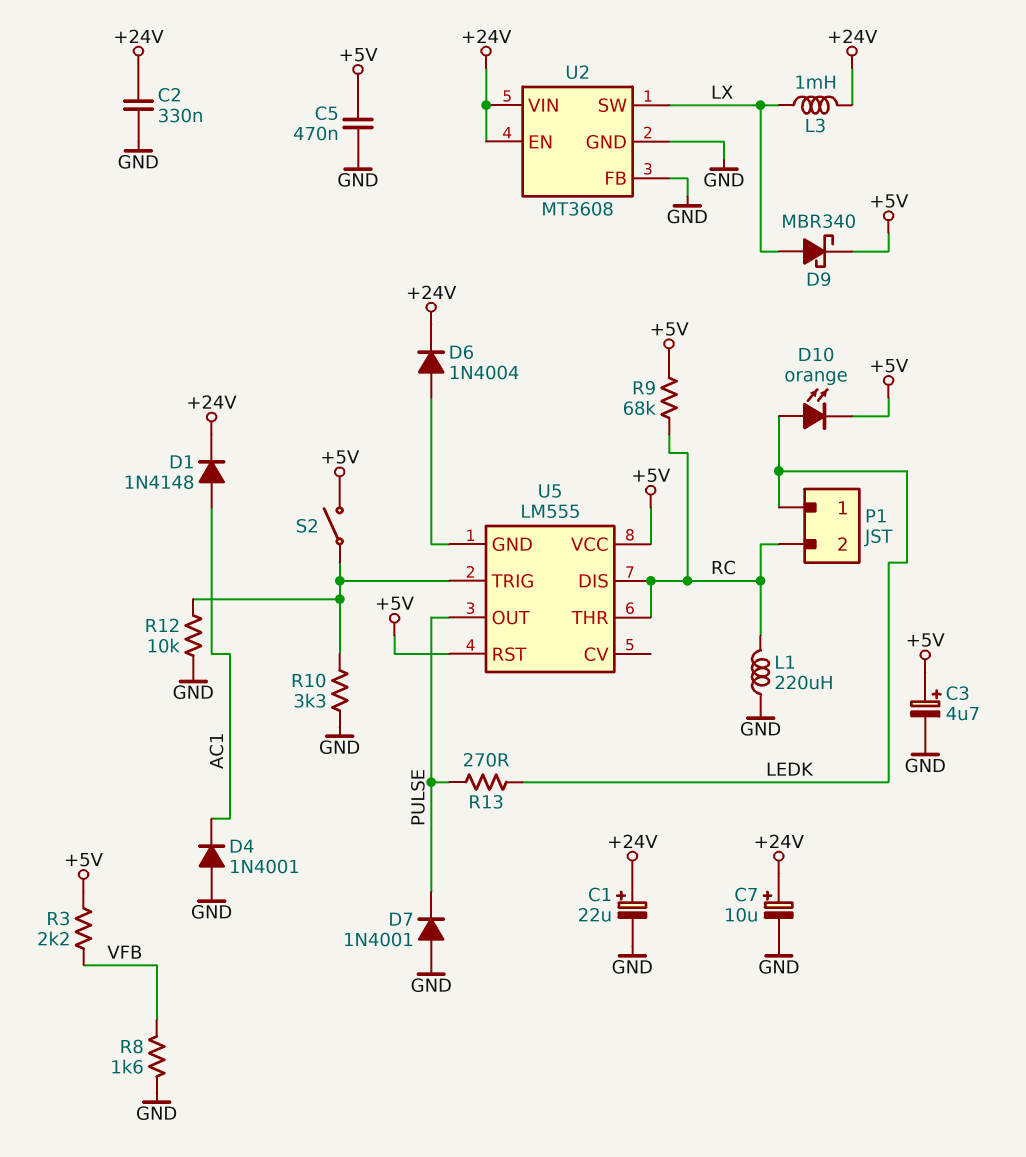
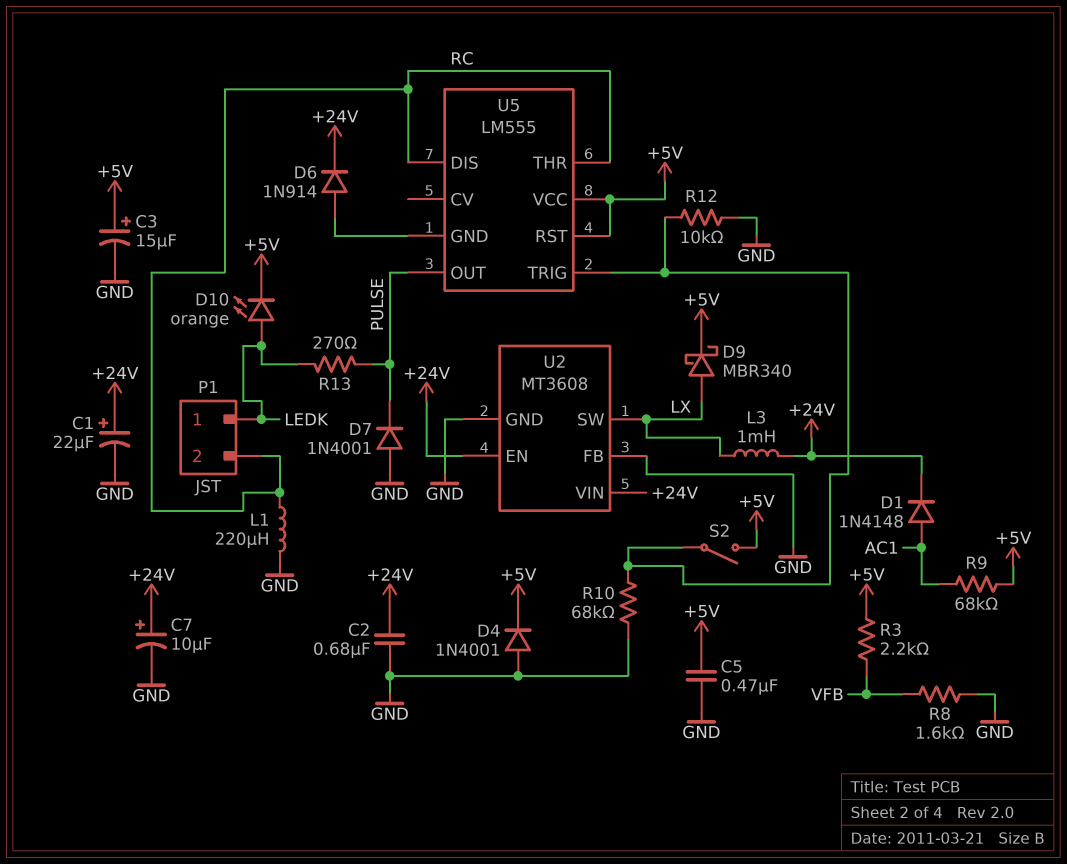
C2: 330nF (+24V, GND) -> 680nF (+24V, GND)
C3: 4.7uF (plus +5V, minus GND) -> 15uF (plus +5V, minus GND)
D4: diode 1N4001 (A GND, K AC1) -> diode 1N4001 (A GND, K +5V)
D6: diode 1N4004 (A U5/GND, K +24V) -> diode 1N914 (A U5/GND, K +24V)
R9: 68k (+5V, RC) -> 68k (+5V, AC1)
R10: 3.3k (GND, U5/TRIG) -> 68k (GND, U5/TRIG)

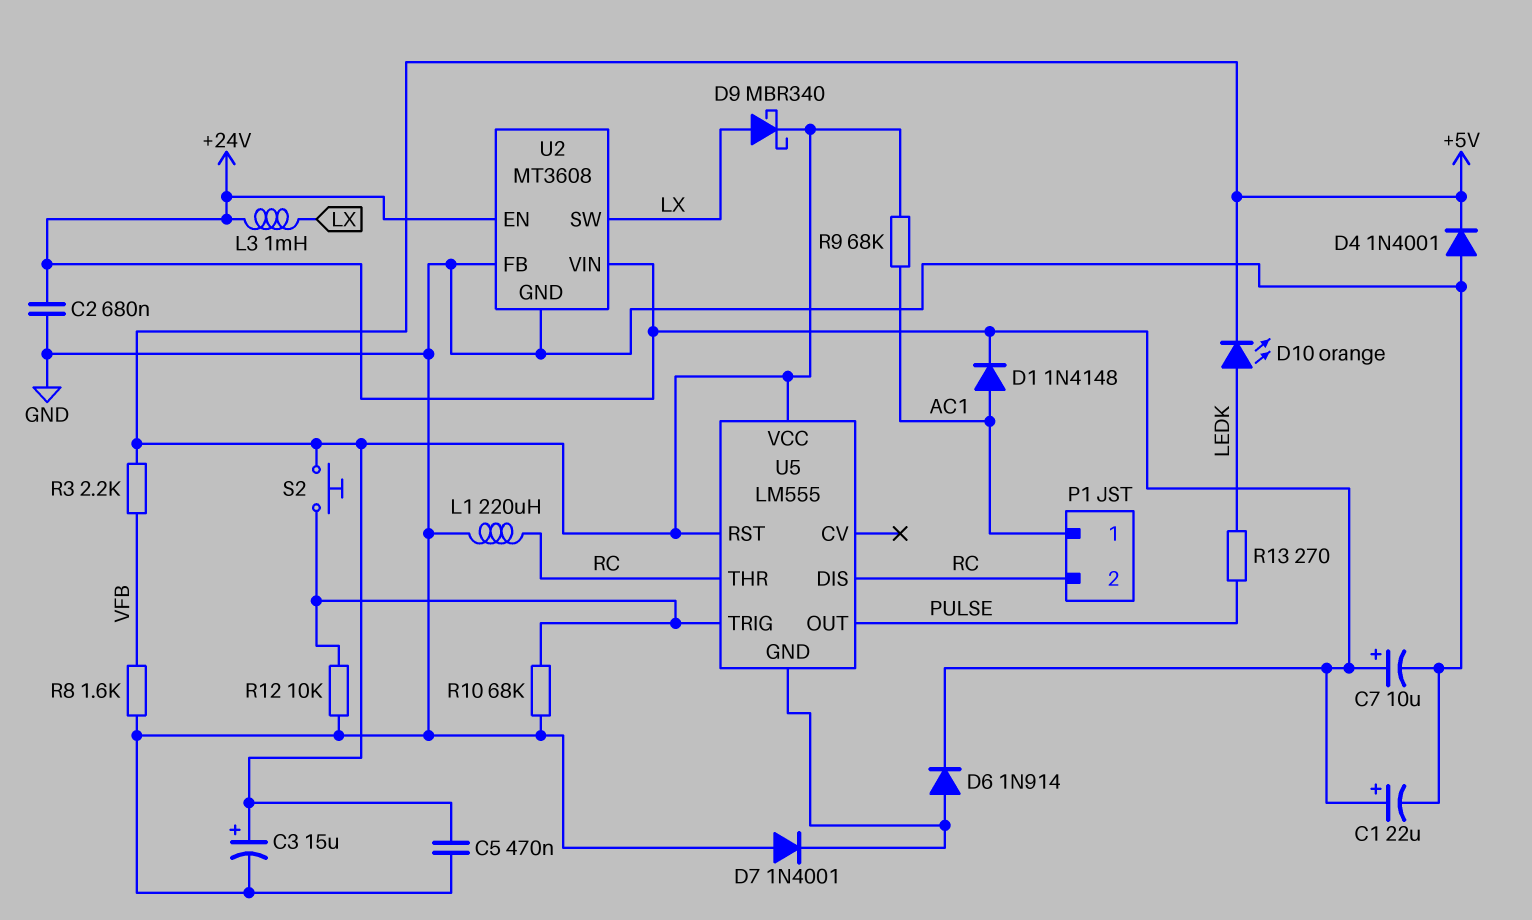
D7: diode 1N4001 (A GND, K PULSE) -> diode 1N4001 (A GND, K U5/GND)
P1 pin 1: LEDK -> AC1
S2: switch (+5V, U5/TRIG) -> button (+5V, U5/TRIG)

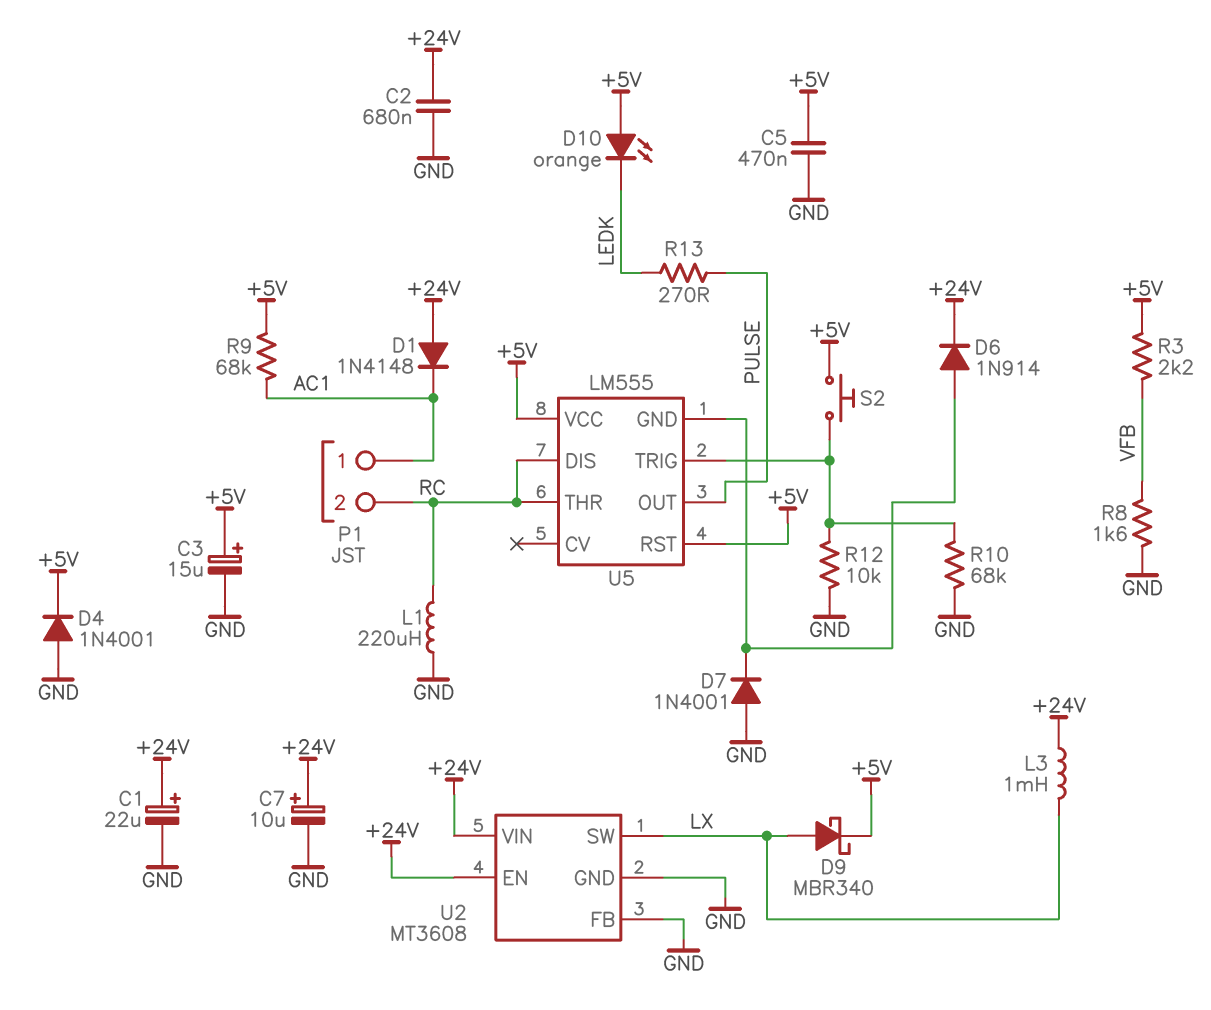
D1: diode 1N4148 (A AC1, K +24V) -> diode 1N4148 (A +24V, K AC1)
D10: LED orange (A LEDK, K +5V) -> LED orange (A +5V, K LEDK)

